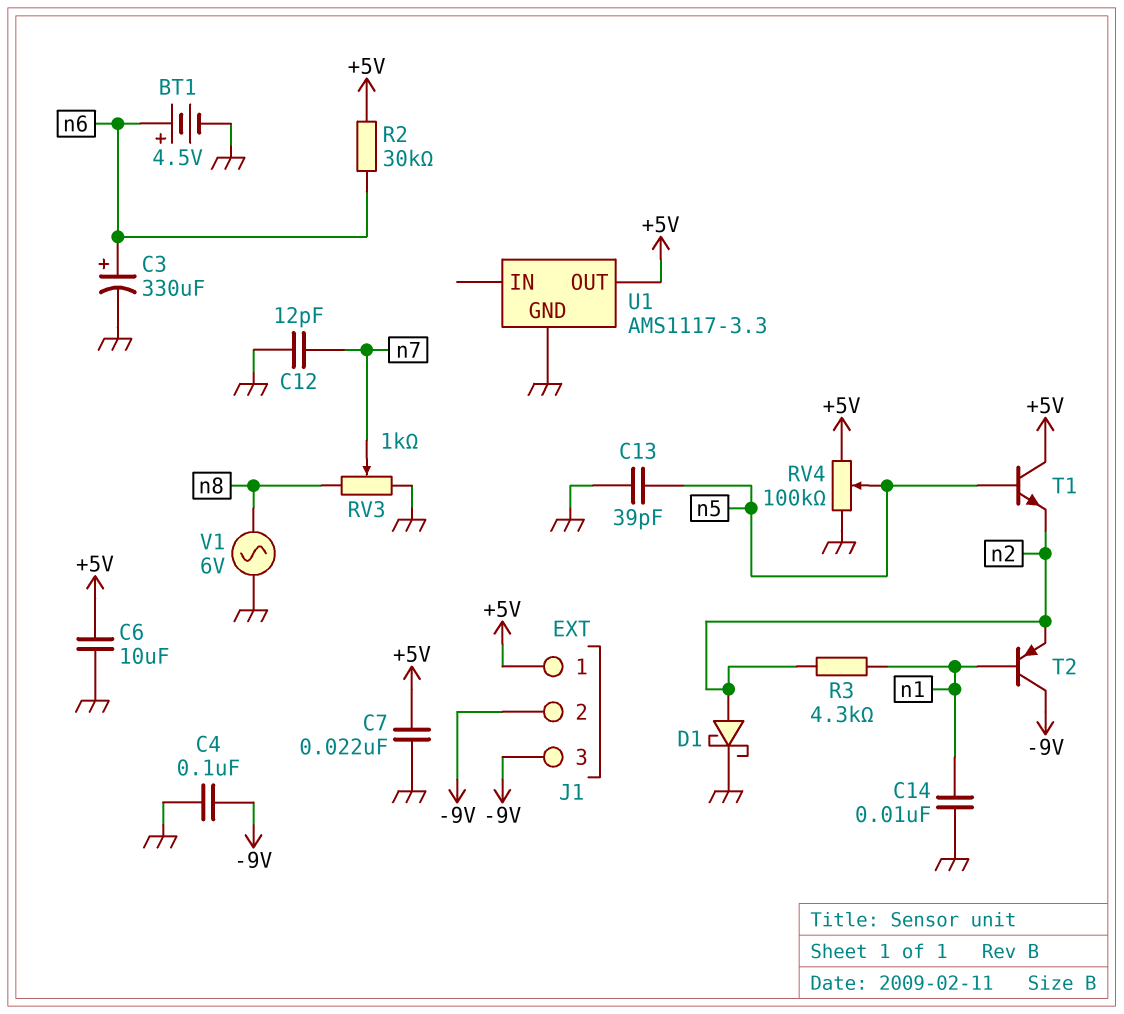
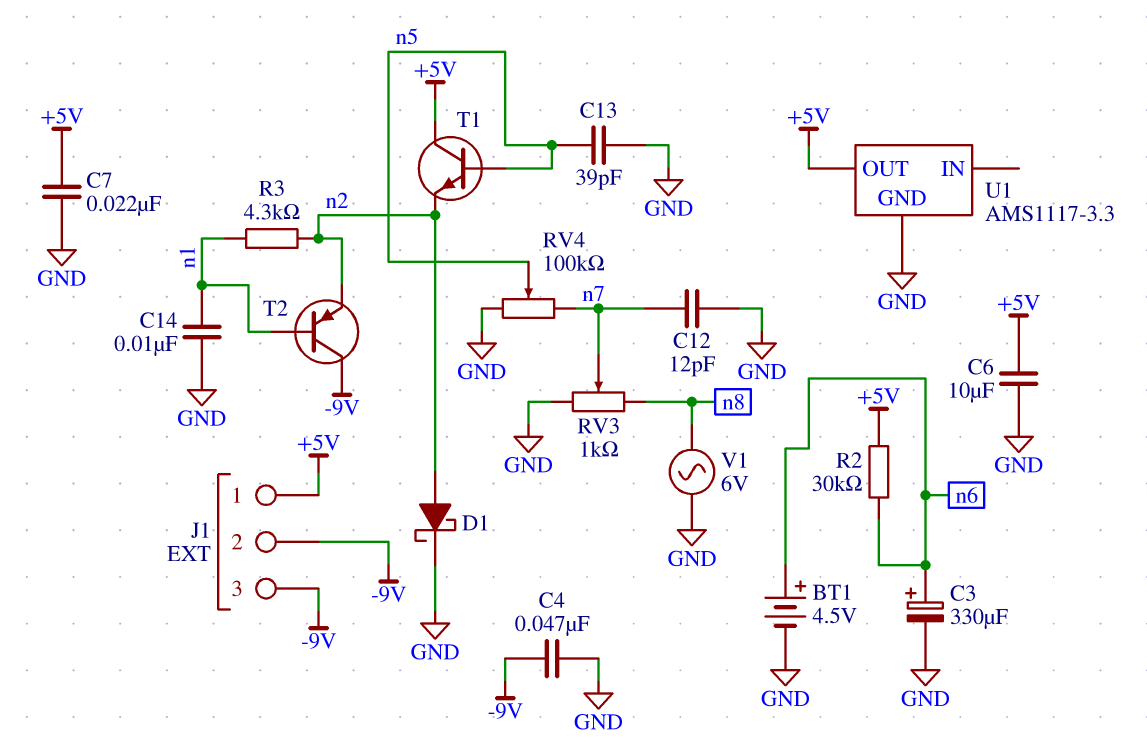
C4: 100nF (-9V, GND) -> 47nF (-9V, GND)
RV4: 100k (+5V, GND, wiper n5) -> 100k (GND, n7, wiper n5)

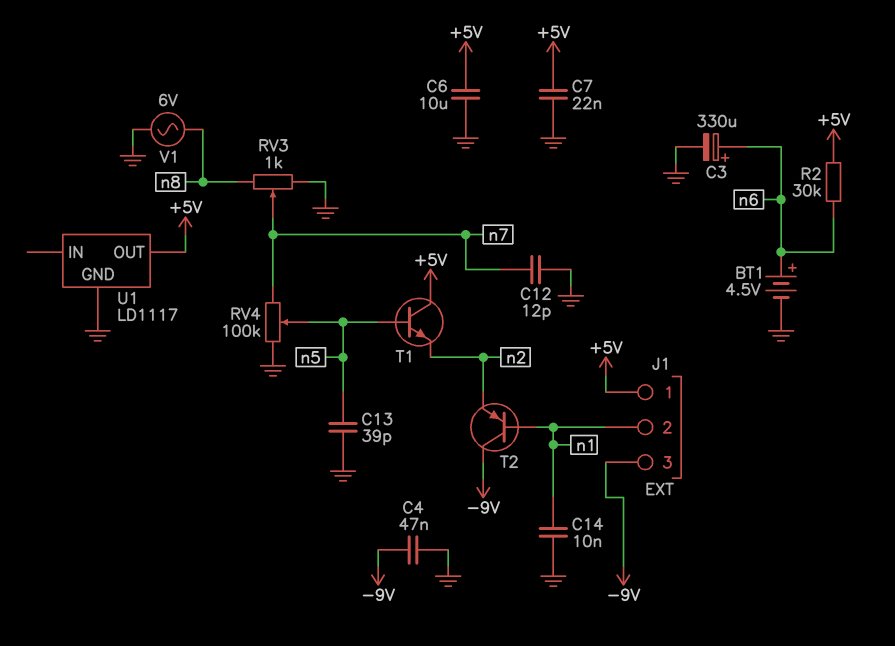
D1: schottky (A n2, K GND) -> none
J1 pin 2: -9V -> n1
R3: 4.3k (n1, n2) -> none
U1: AMS1117-3.3 -> LD1117

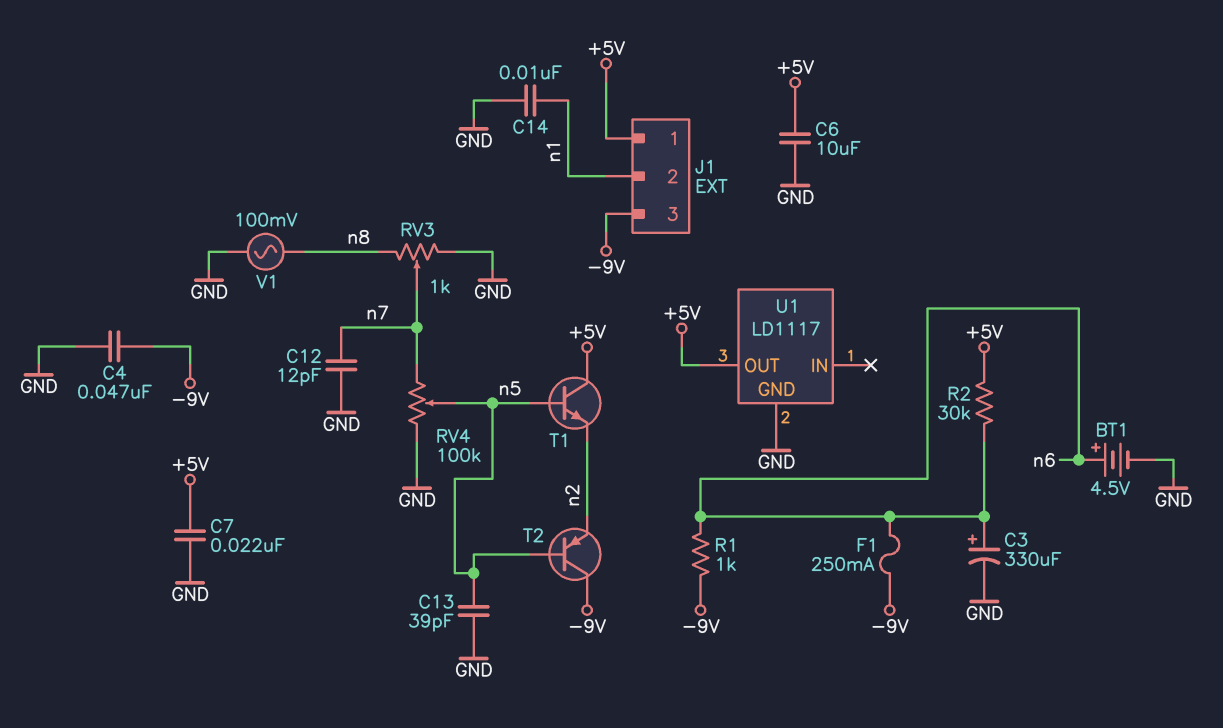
F1: none -> 250mA (-9V, n6)
R1: none -> 1k (-9V, n6)
T2: PNP (B n1, C -9V, E n2) -> PNP (B n5, C -9V, E n2)
V1: AC 6V (GND, n8) -> AC 100mV (GND, n8)

